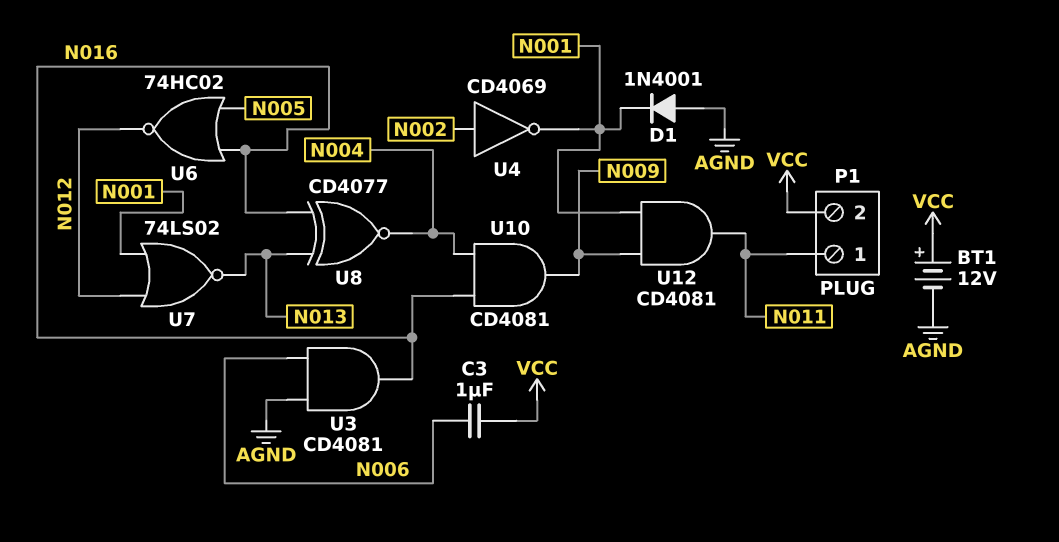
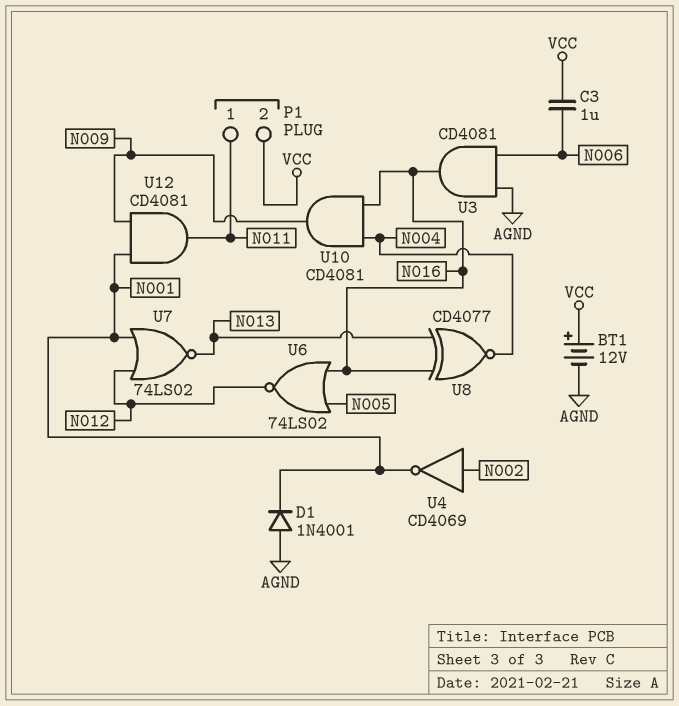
U6: NOR 74HC02 (in N005, in N016, out N012) -> NOR 74LS02 (in N005, in N016, out N012)

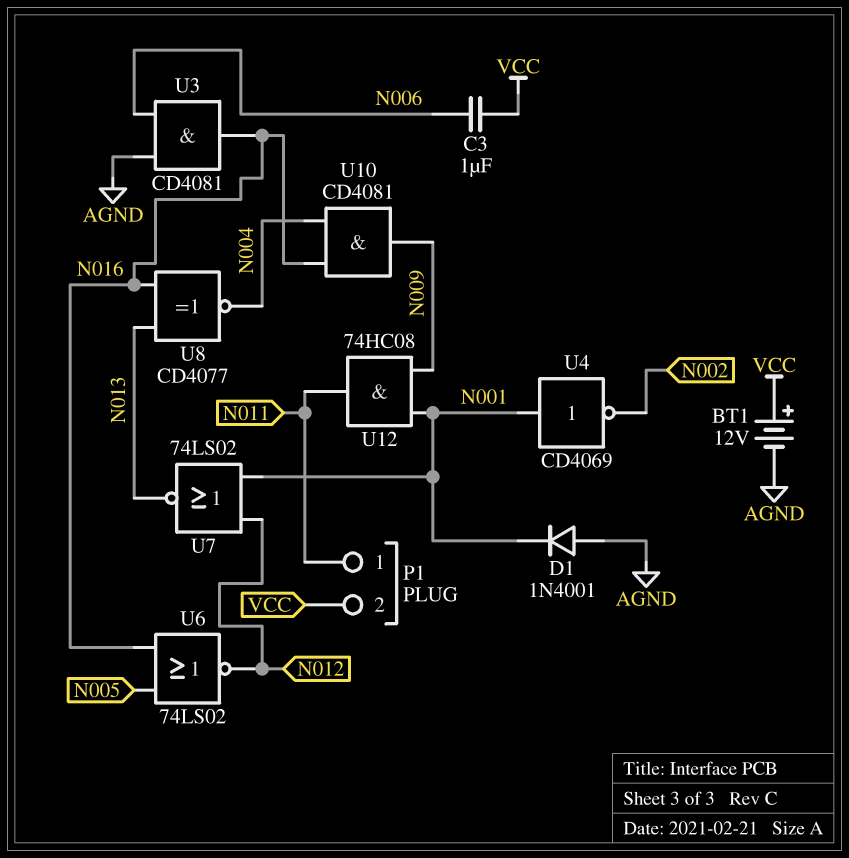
U4: NOT CD4069 (in N002, out N001) -> NOT CD4069 (in N001, out N002)
U12: AND CD4081 (in N001, in N009, out N011) -> AND 74HC08 (in N001, in N009, out N011)

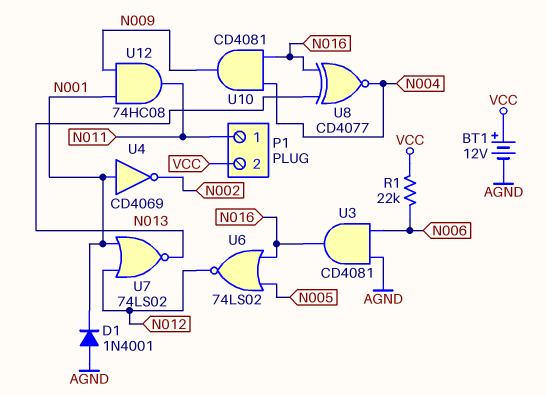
C3: 1uF (N006, VCC) -> none
R1: none -> 22k (N006, VCC)

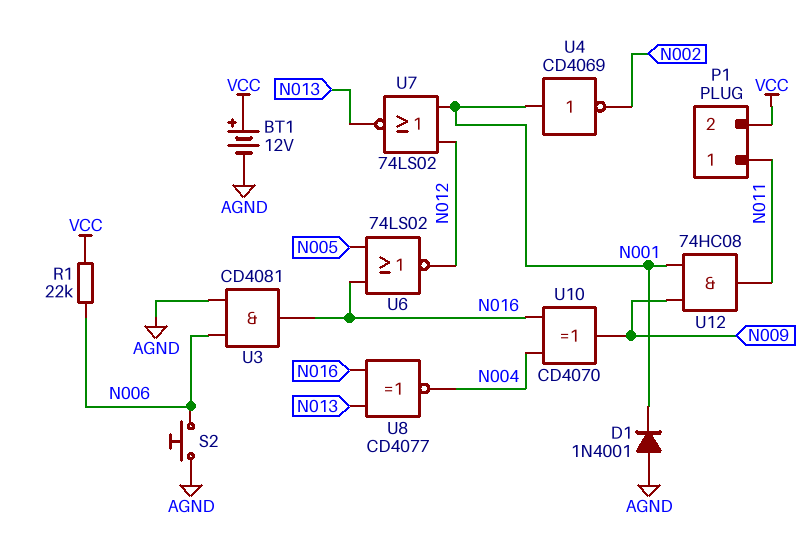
S2: none -> button (AGND, N006)
U10: AND CD4081 (in N004, in N016, out N009) -> XOR CD4070 (in N004, in N016, out N009)

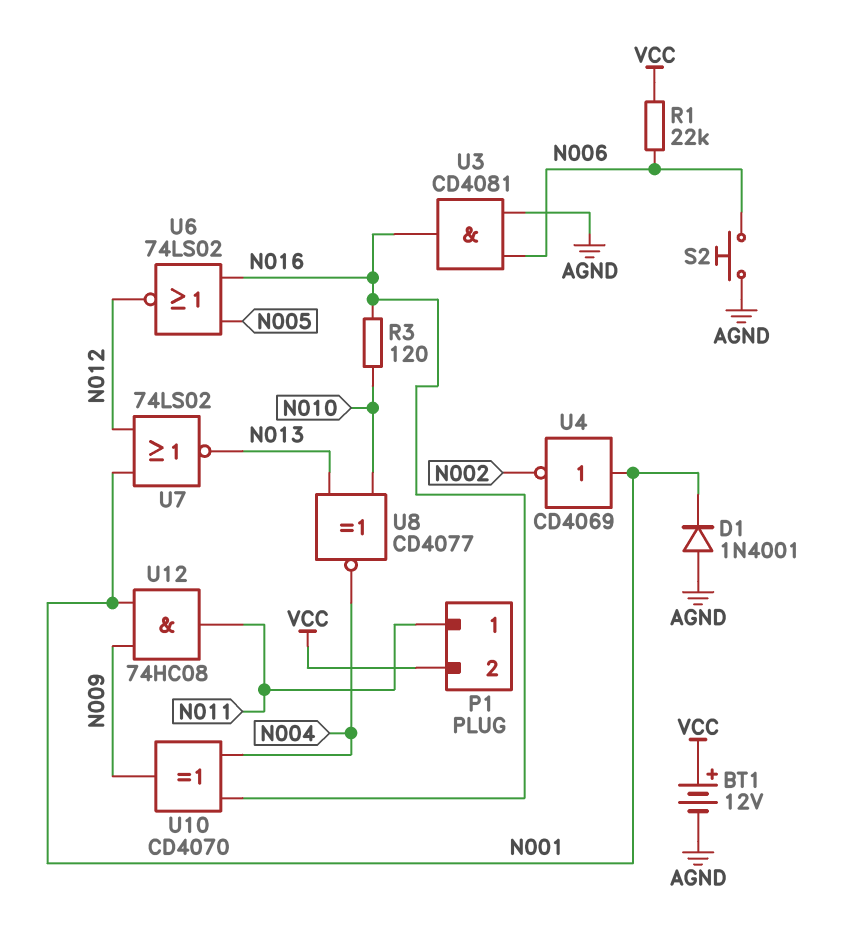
R3: none -> 120 (N010, N016)
U8: XNOR CD4077 (in N013, in N016, out N004) -> XNOR CD4077 (in N010, in N013, out N004)

